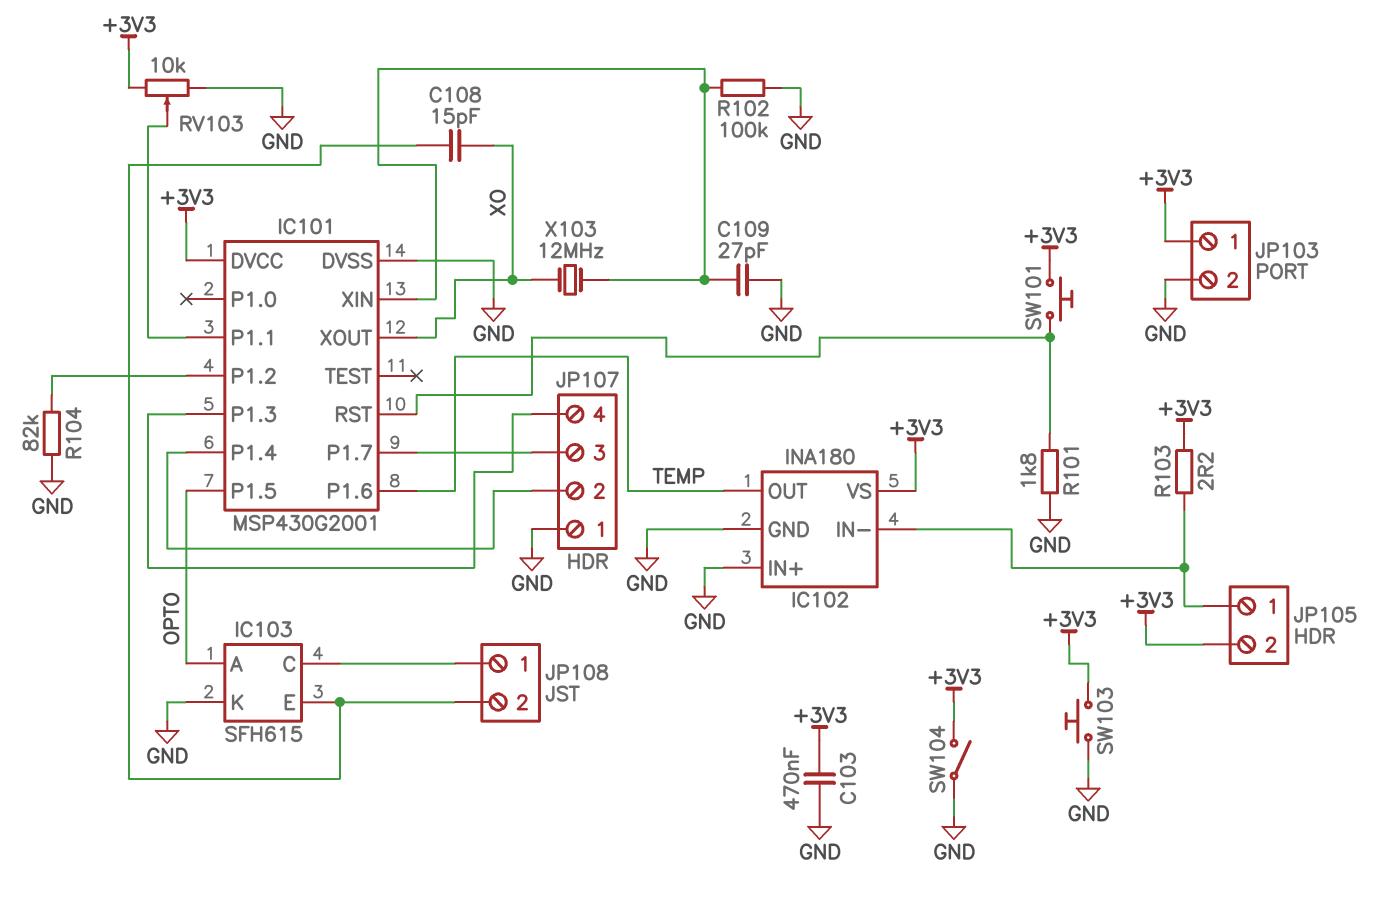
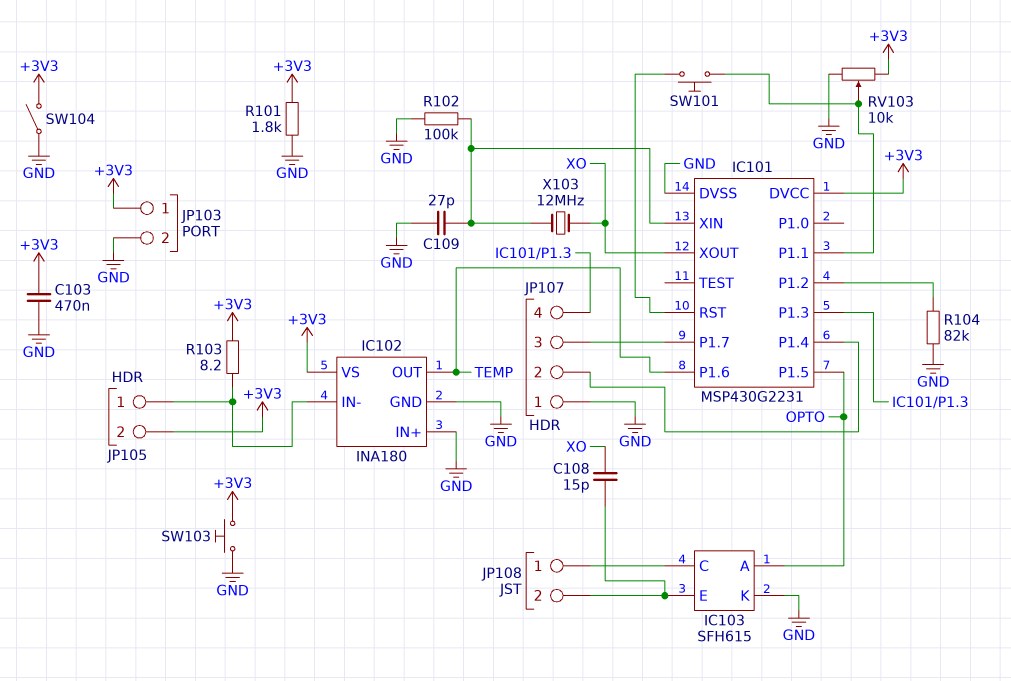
IC101: MSP430G2001 -> MSP430G2231
R101: 1.8k (GND, IC101/RST) -> 1.8k (+3V3, GND)
R103: 2.2 (+3V3, IC102/IN-) -> 8.2 (+3V3, IC102/IN-)
SW101: button (+3V3, IC101/RST) -> button (IC101/P1.1, IC101/RST)

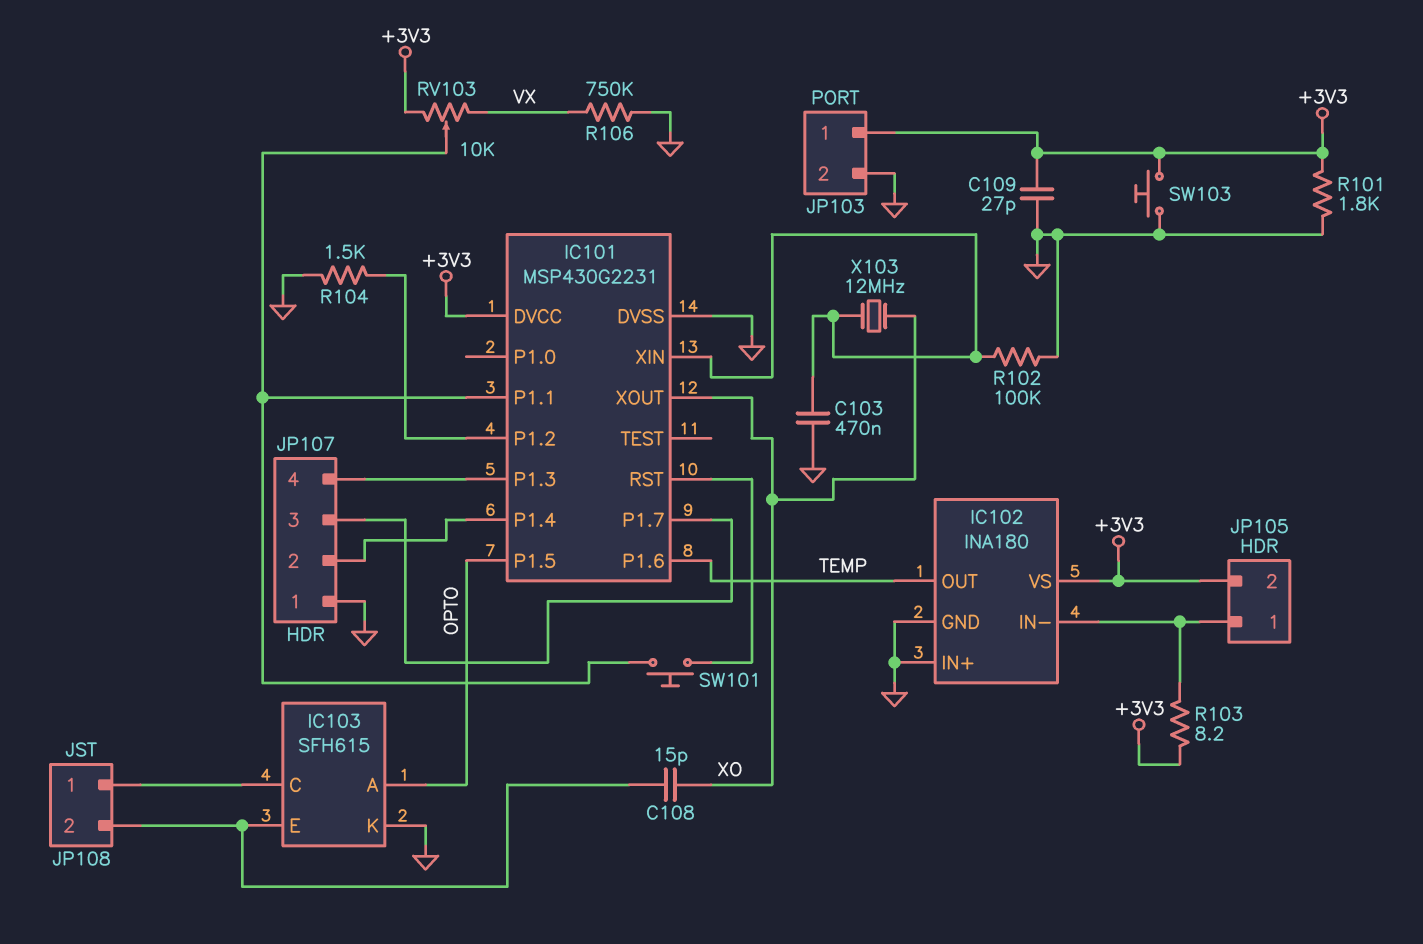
C103: 470nF (+3V3, GND) -> 470nF (GND, IC101/XIN)
C109: 27pF (GND, IC101/XIN) -> 27pF (+3V3, GND)
R104: 82k (GND, IC101/P1.2) -> 1.5k (GND, IC101/P1.2)
R106: none -> 750k (GND, VX)
RV103: 10k (+3V3, GND, wiper IC101/P1.1) -> 10k (+3V3, VX, wiper IC101/P1.1)
SW104: switch (+3V3, GND) -> none

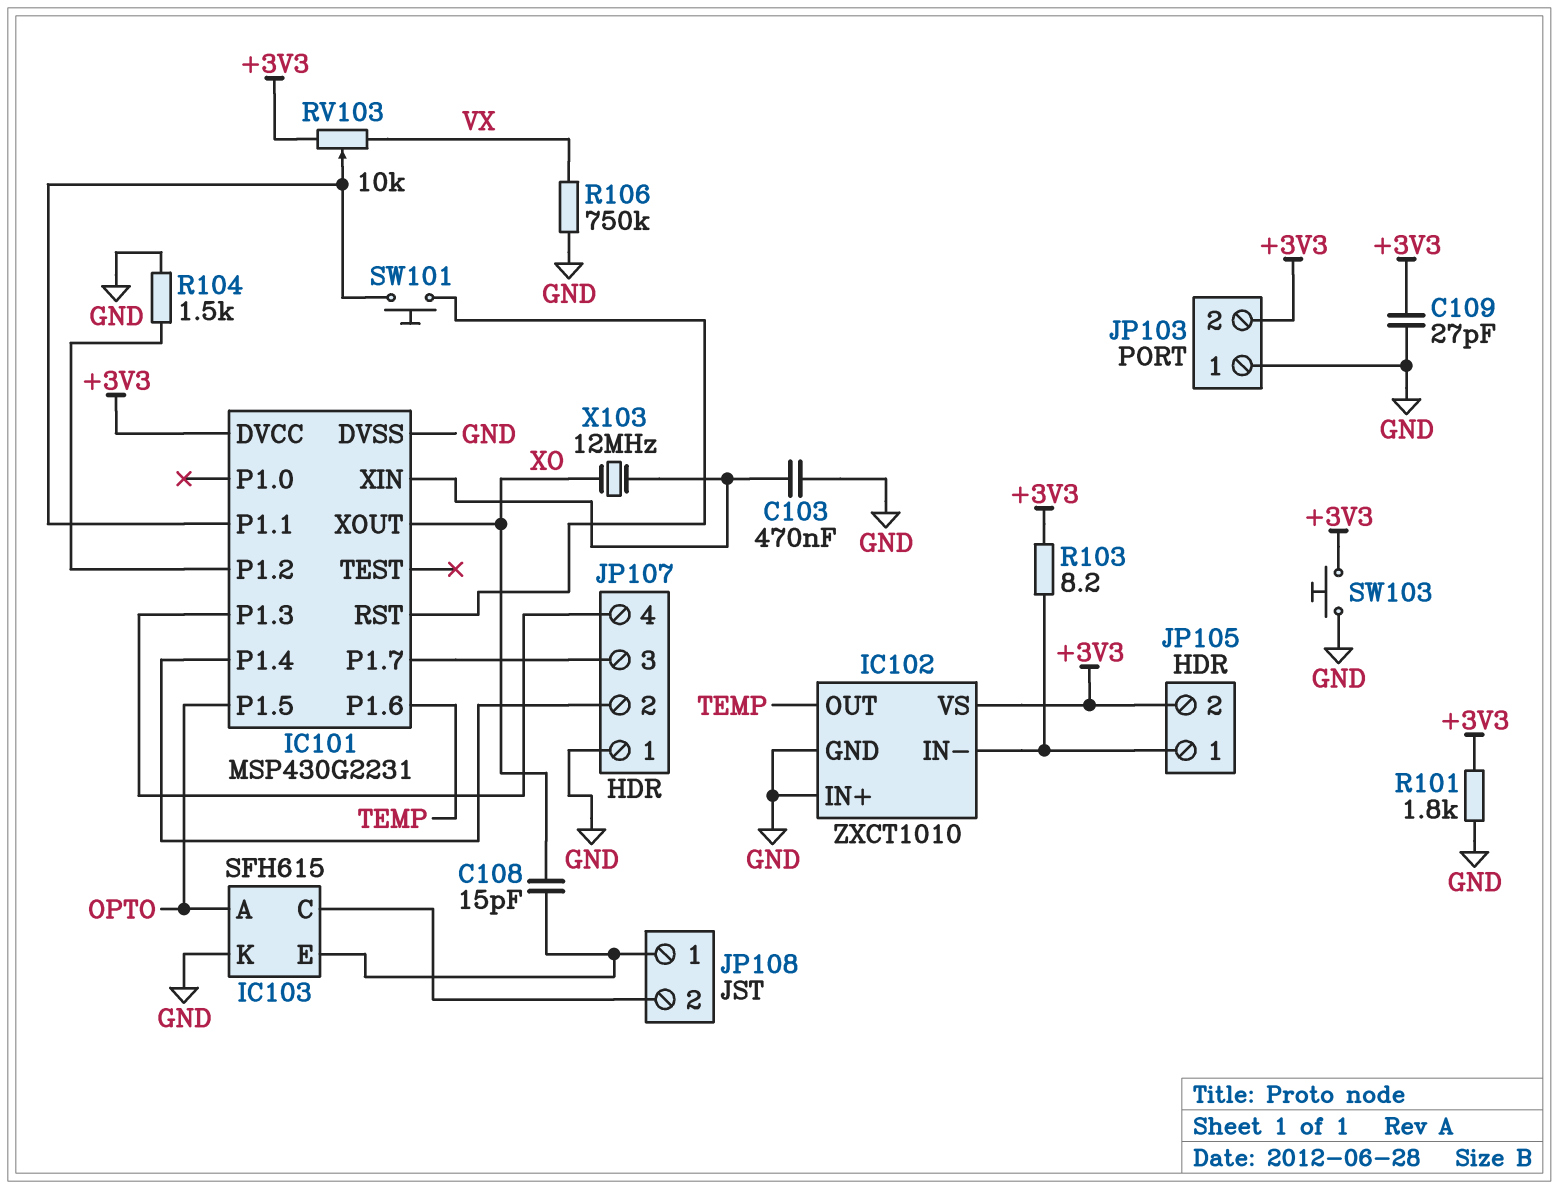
IC102: INA180 -> ZXCT1010
JP103 pin 1: +3V3 -> GND
JP103 pin 2: GND -> +3V3
JP108 pin 1: IC103/C -> IC103/E
JP108 pin 2: IC103/E -> IC103/C
R102: 100k (GND, IC101/XIN) -> none

